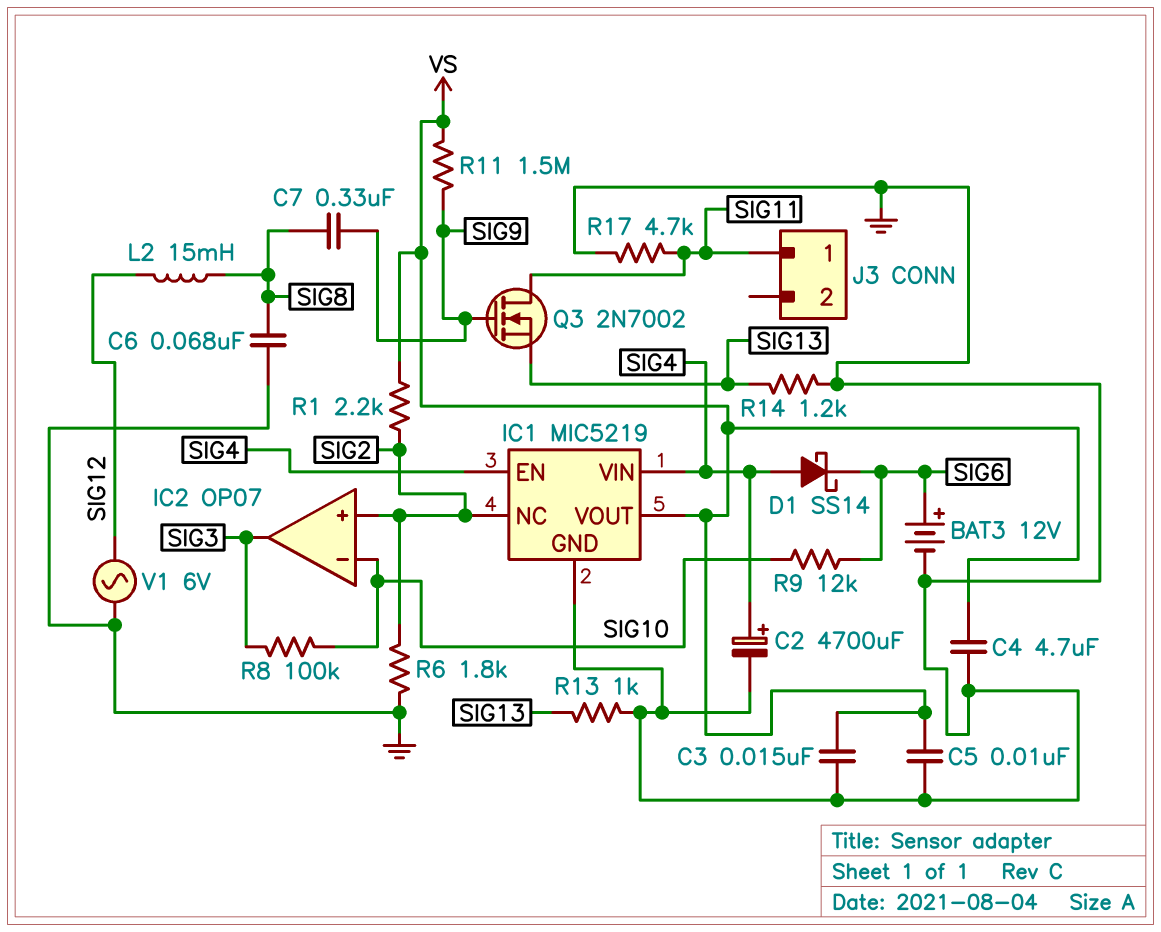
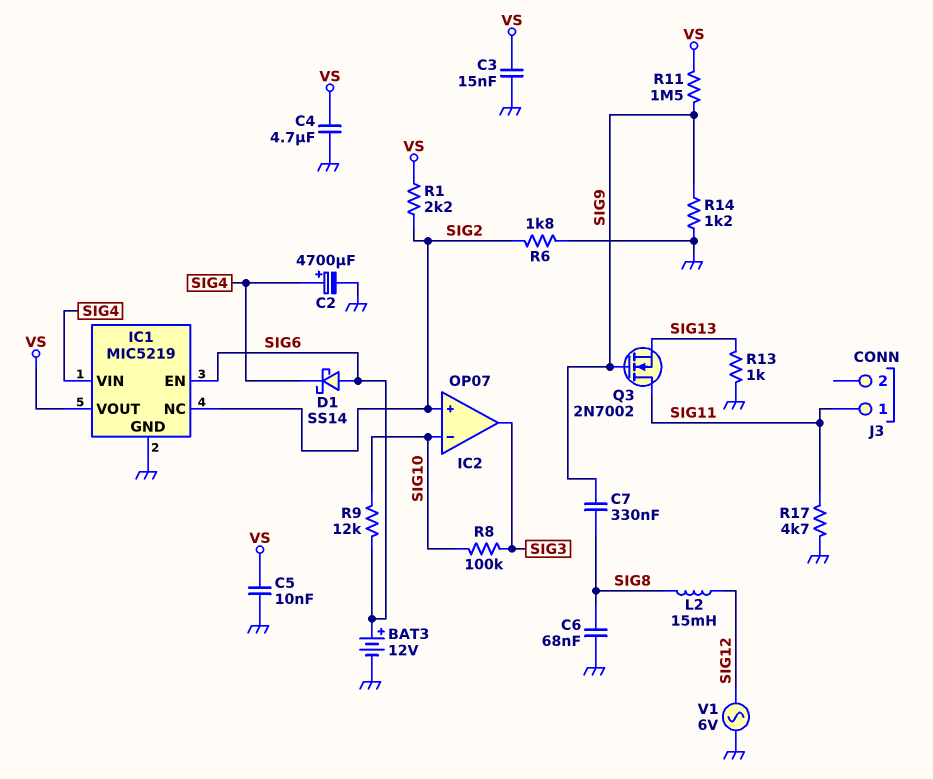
D1: schottky SS14 (A SIG4, K SIG6) -> schottky SS14 (A SIG6, K SIG4)
IC1 pin EN: SIG4 -> SIG6
R14: 1.2k (GND, SIG13) -> 1.2k (GND, SIG9)

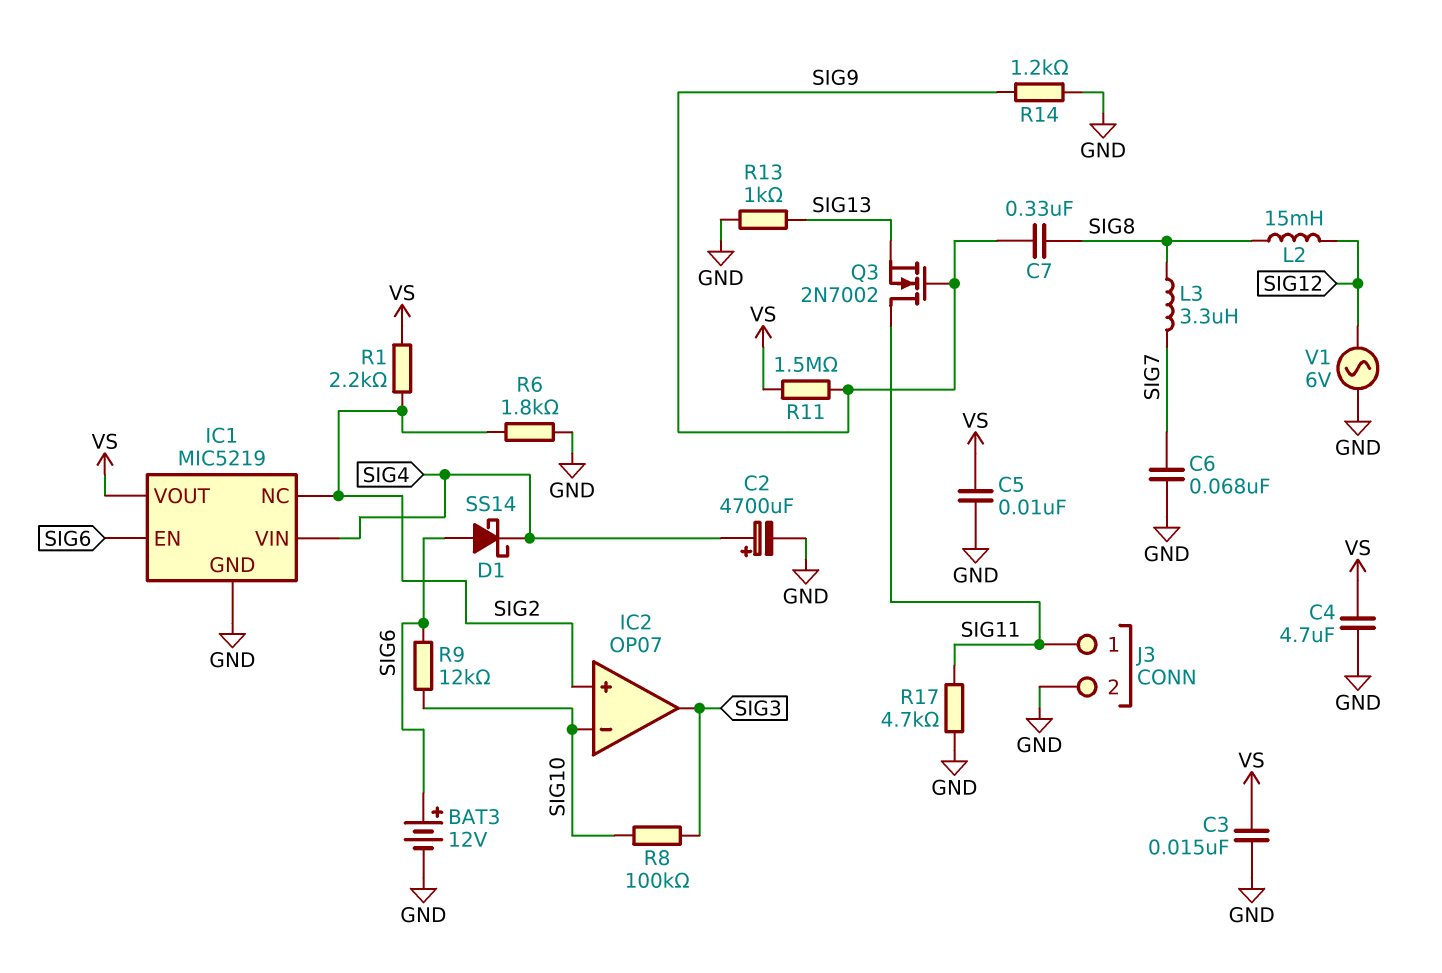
C6: 68nF (GND, SIG8) -> 68nF (GND, SIG7)
J3 pin 2: none -> GND
L3: none -> 3.3uH (SIG7, SIG8)

